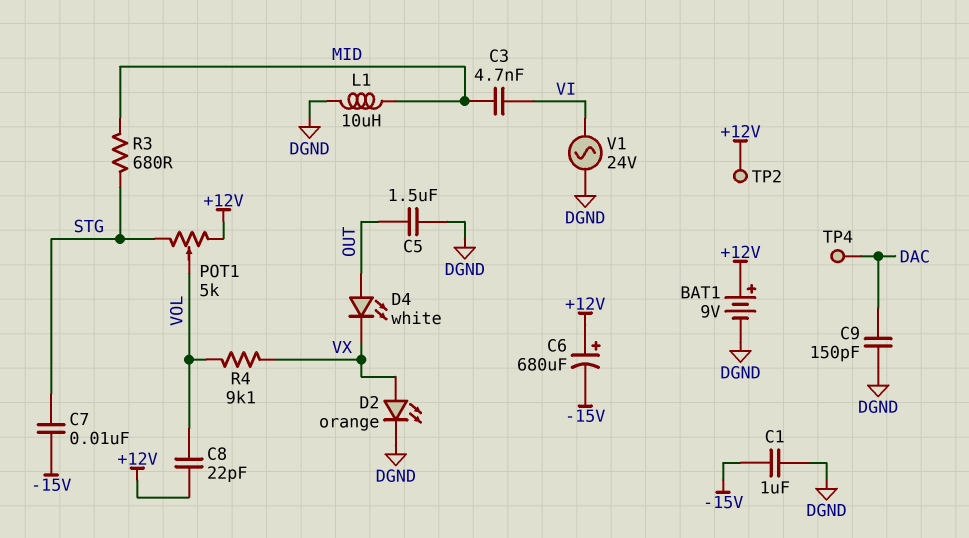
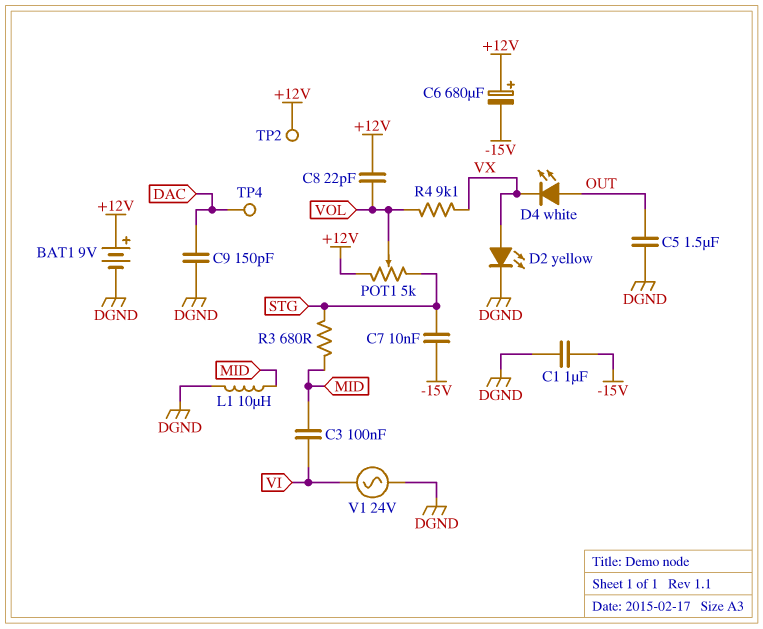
C3: 4.7nF (MID, VI) -> 100nF (MID, VI)
D2: LED orange (A VX, K DGND) -> LED yellow (A VX, K DGND)

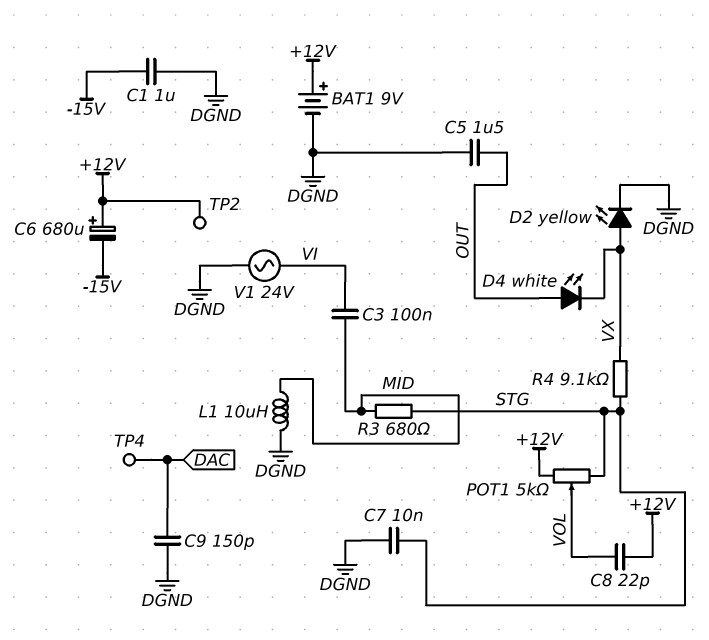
C7: 10nF (-15V, STG) -> 10nF (DGND, STG)
R4: 9.1k (VOL, VX) -> 9.1k (STG, VX)

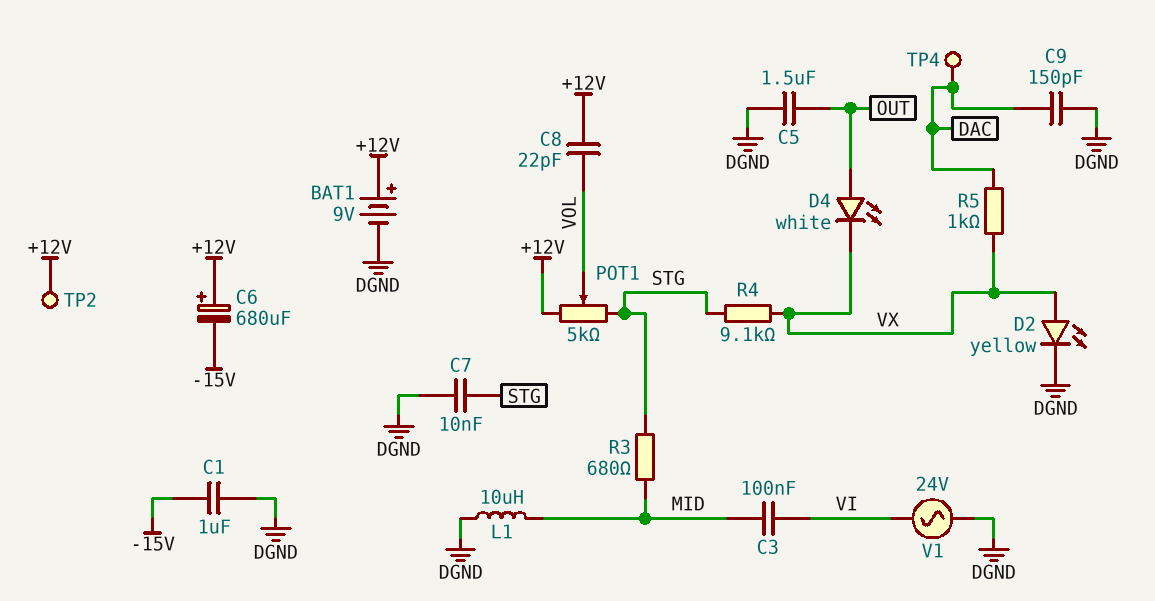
R5: none -> 1k (DAC, VX)

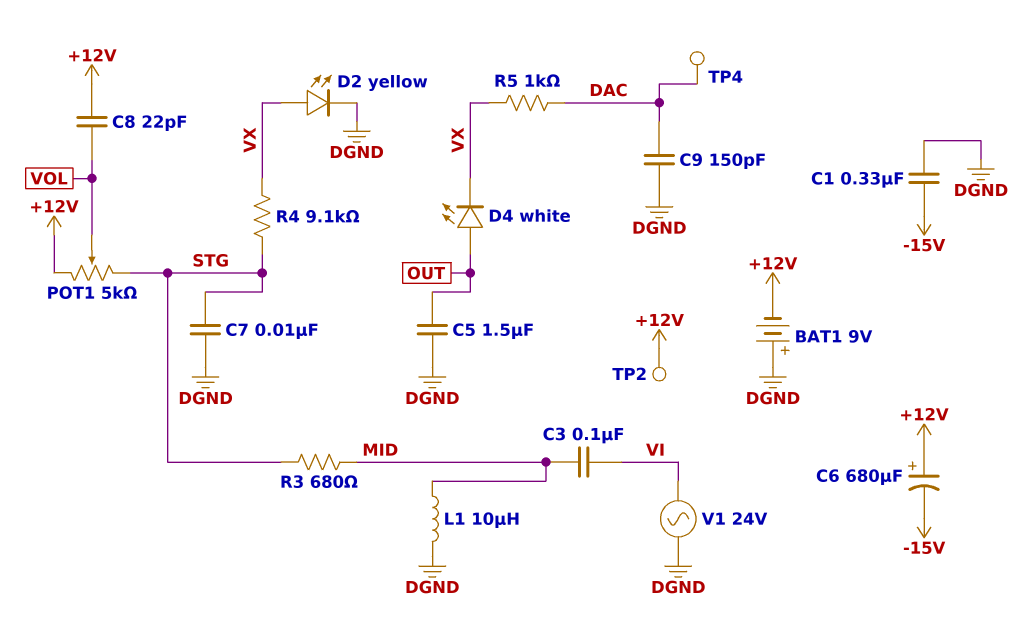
BAT1: 9V (plus +12V, minus DGND) -> 9V (plus DGND, minus +12V)
C1: 1uF (-15V, DGND) -> 330nF (-15V, DGND)

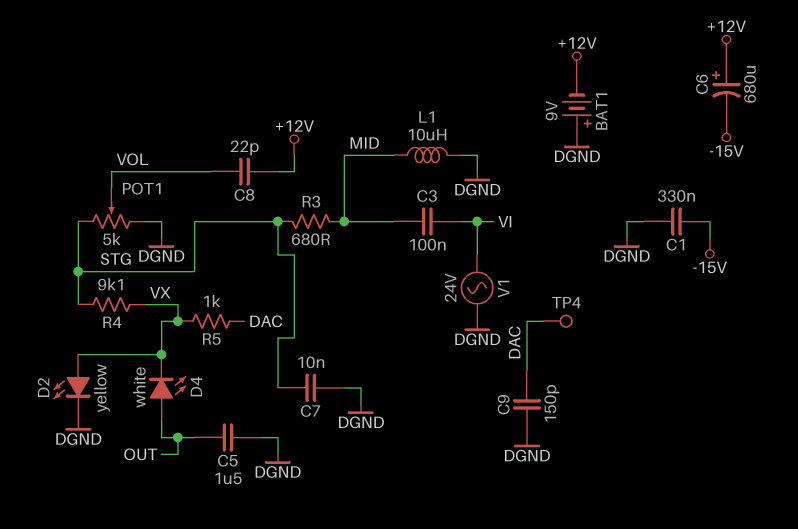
POT1: 5k (+12V, STG, wiper VOL) -> 5k (DGND, STG, wiper VOL)
TP2: test point (+12V) -> none

